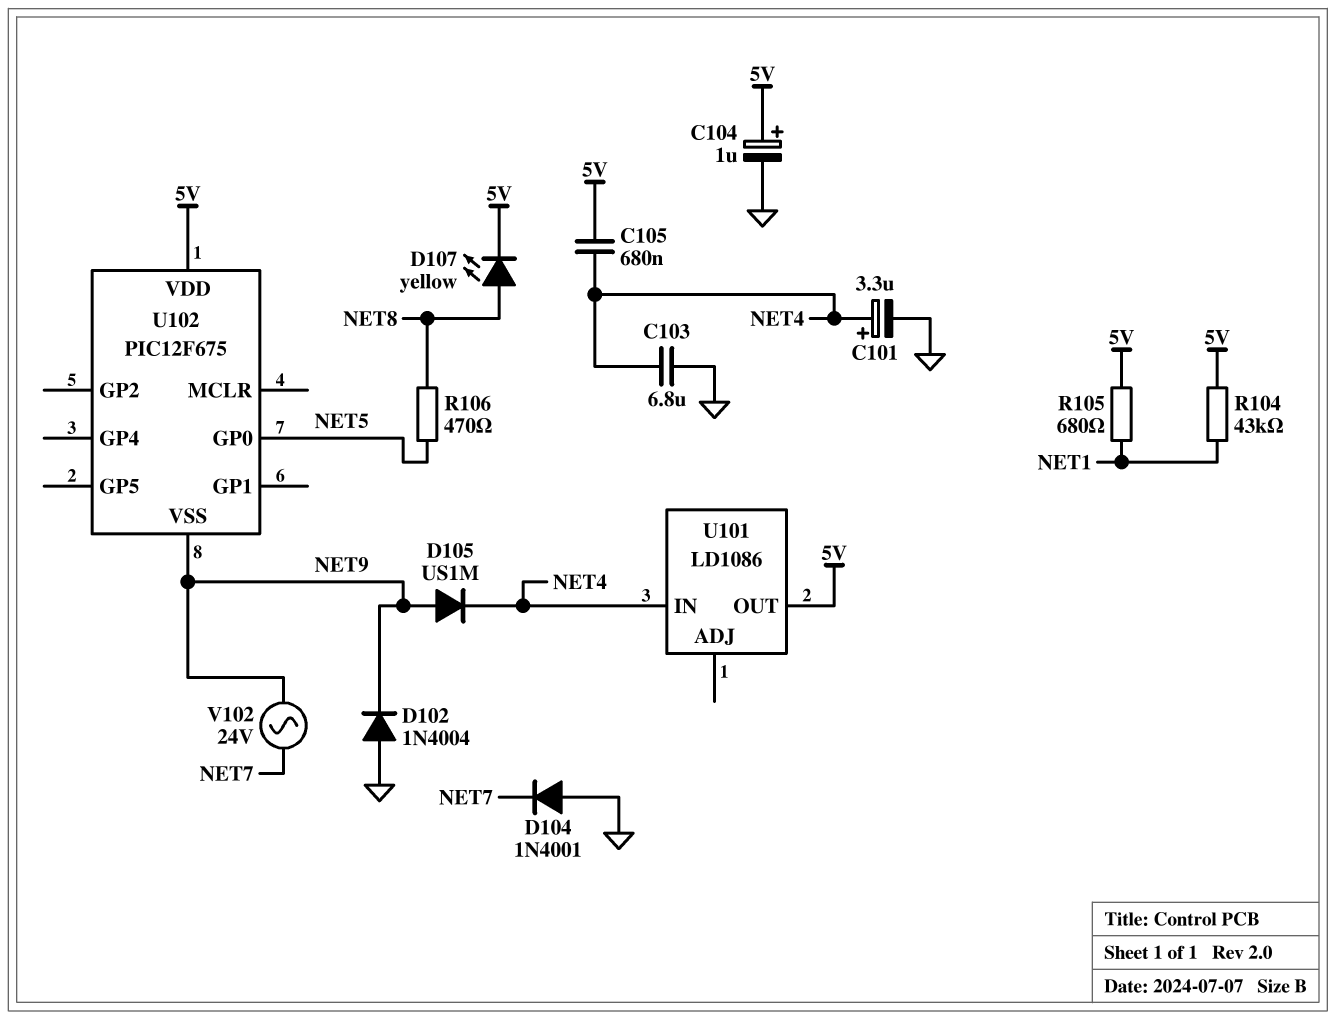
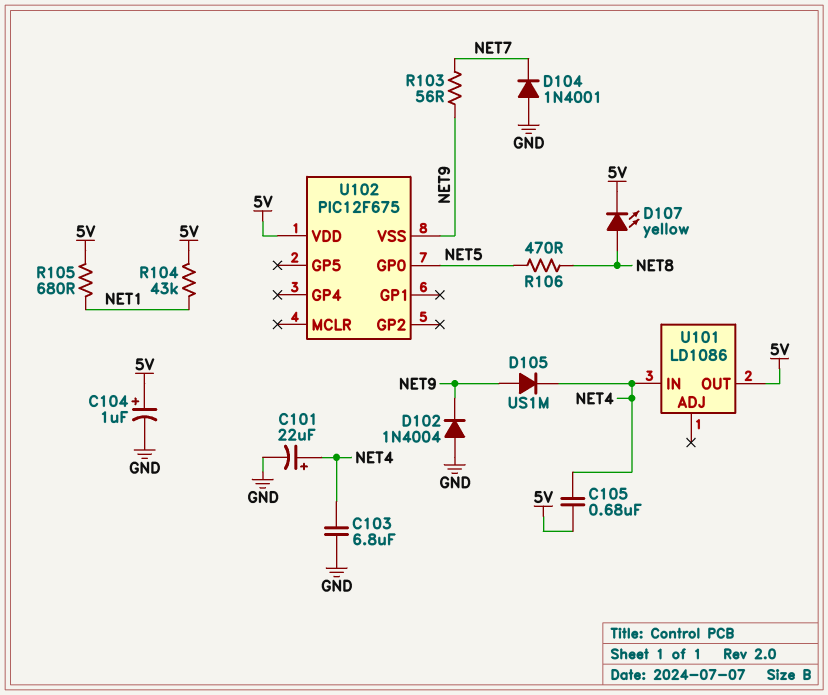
C101: 3.3uF (plus NET4, minus GND) -> 22uF (plus NET4, minus GND)
R103: none -> 56 (NET7, NET9)
V102: AC 24V (NET7, NET9) -> none

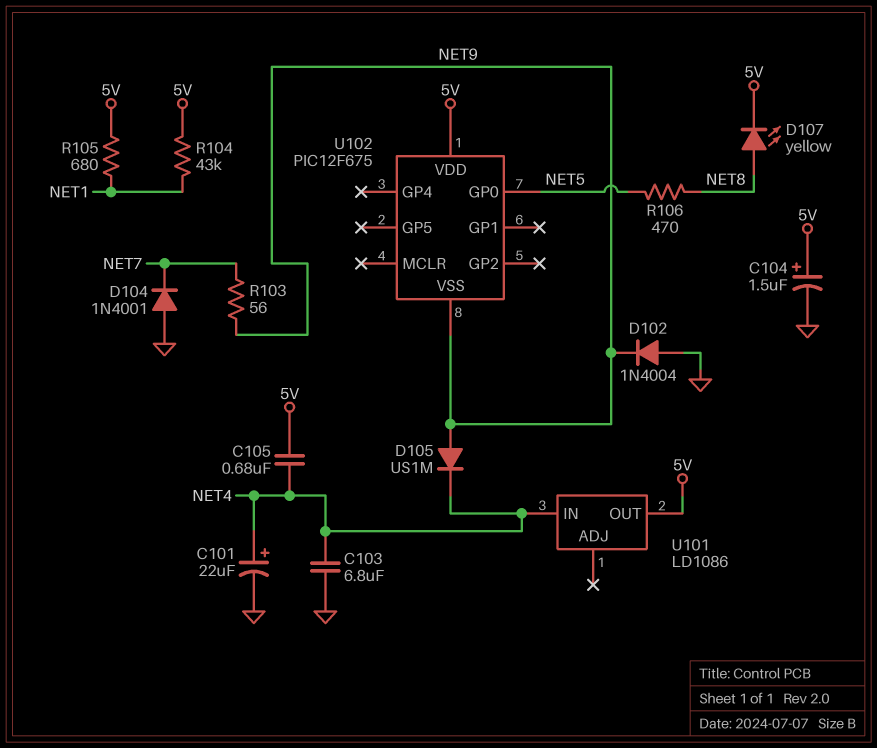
C104: 1uF (plus 5V, minus GND) -> 1.5uF (plus 5V, minus GND)

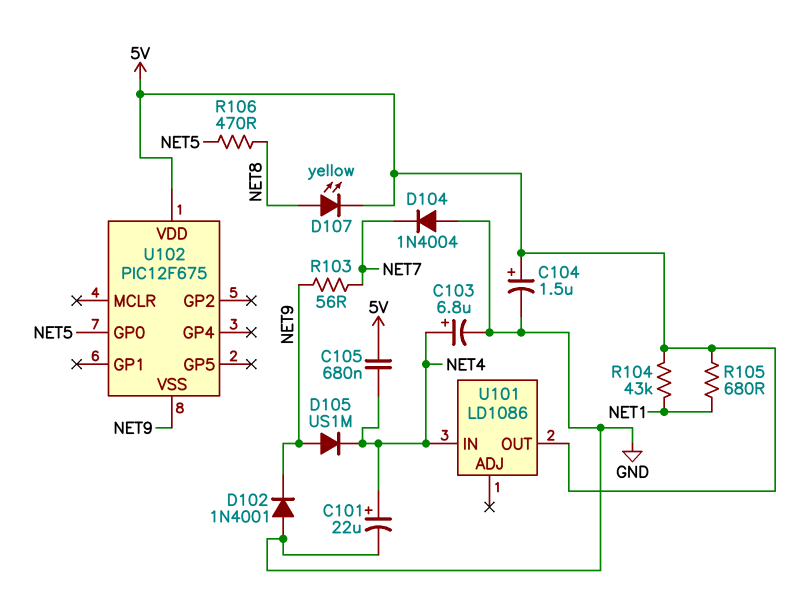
C103: 6.8uF (GND, NET4) -> 6.8uF (plus NET4, minus GND)
D102: diode 1N4004 (A GND, K NET9) -> diode 1N4001 (A GND, K NET9)
D104: diode 1N4001 (A GND, K NET7) -> diode 1N4004 (A GND, K NET7)

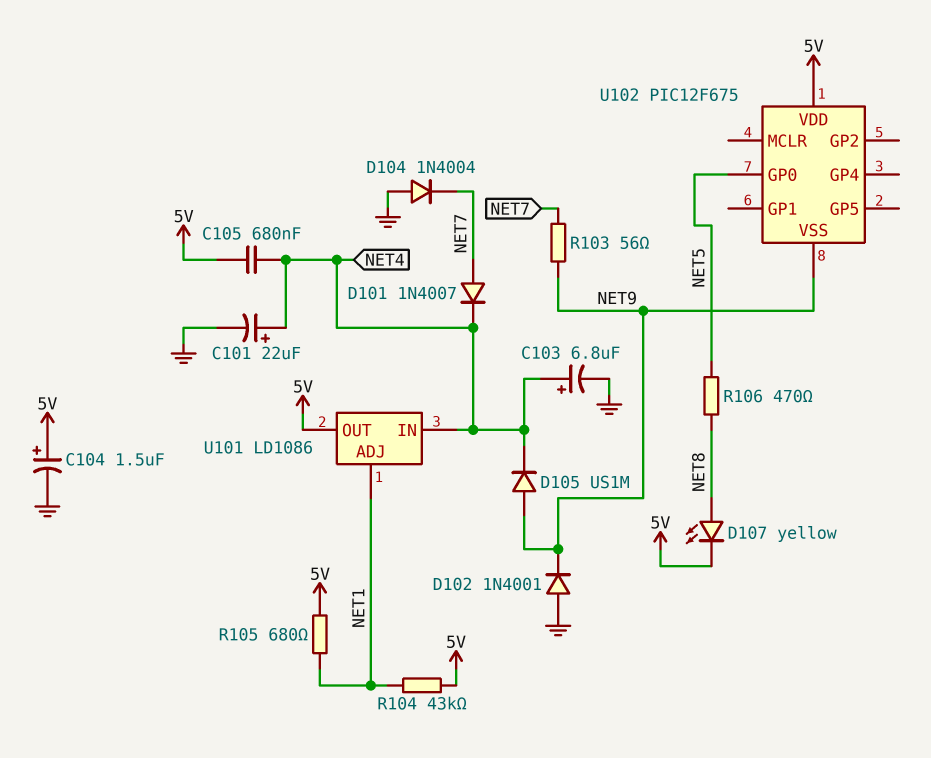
D101: none -> diode 1N4007 (A NET7, K NET4)
U101 pin ADJ: none -> NET1

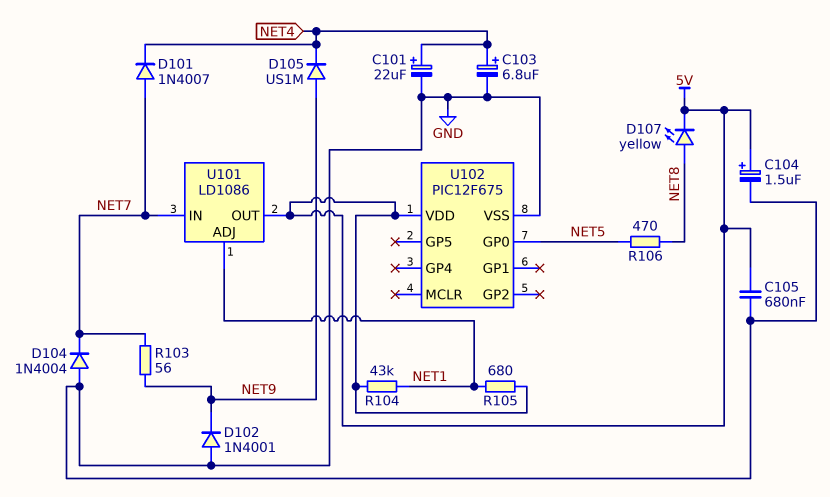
C105: 680nF (5V, NET4) -> 680nF (5V, GND)
U101 pin IN: NET4 -> NET7
U102 pin VSS: NET9 -> GND

